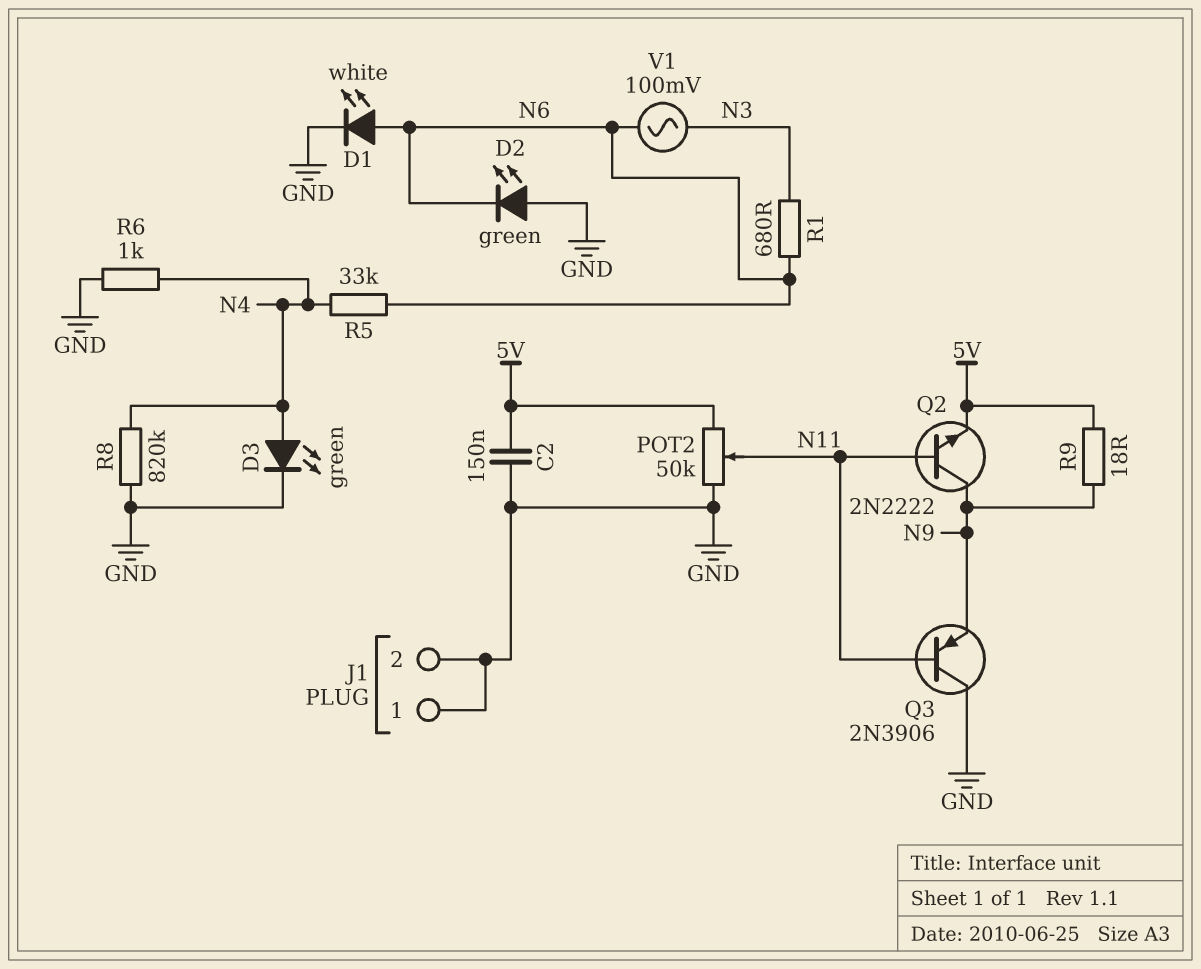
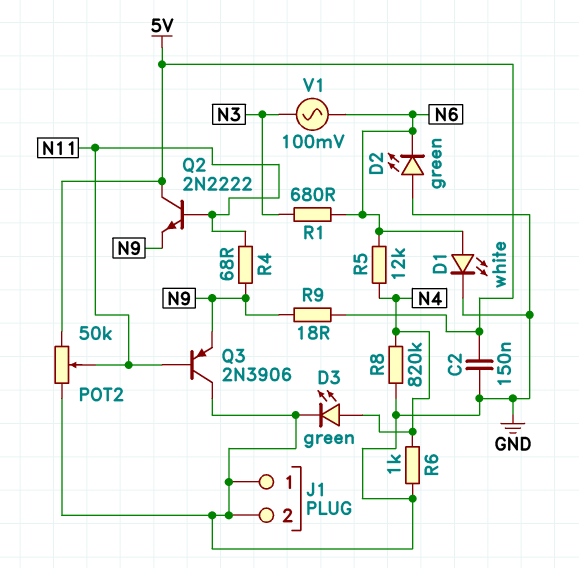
Q2: NPN 2N2222 (B N11, C N9, E 5V) -> NPN 2N2222 (B N11, C 5V, E N9)
R4: none -> 68 (N9, N11)
R5: 33k (N4, N6) -> 12k (N4, N6)

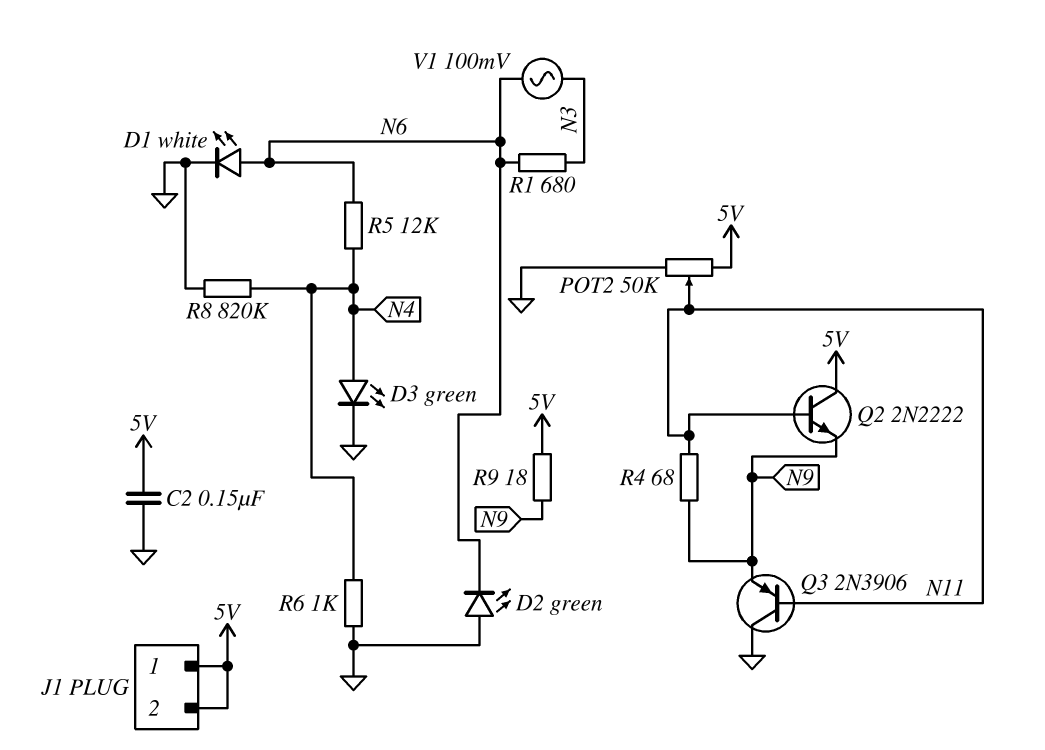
J1 pin 1: GND -> 5V
J1 pin 2: GND -> 5V

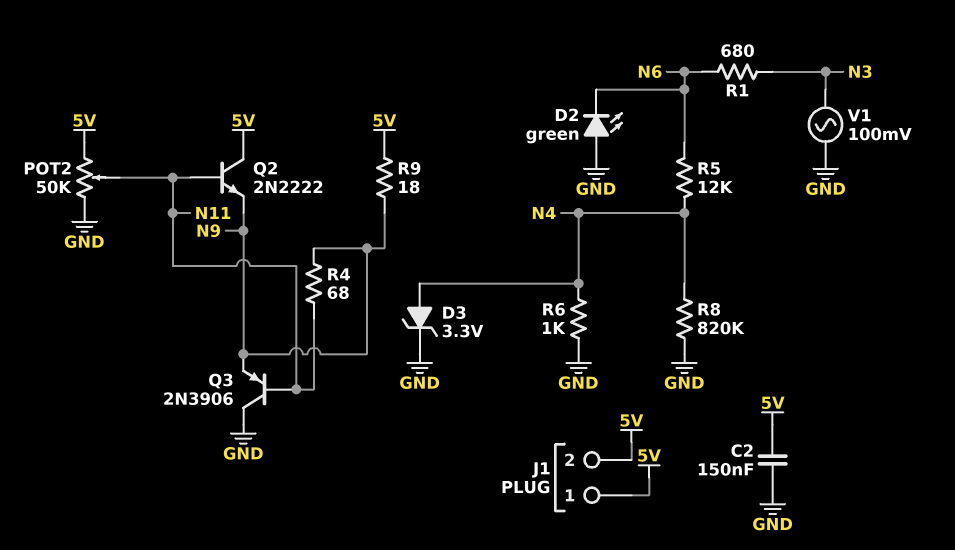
D1: LED white (A N6, K GND) -> none
D3: LED green (A N4, K GND) -> zener 3.3V (A N4, K GND)
V1: AC 100mV (N3, N6) -> AC 100mV (GND, N3)

